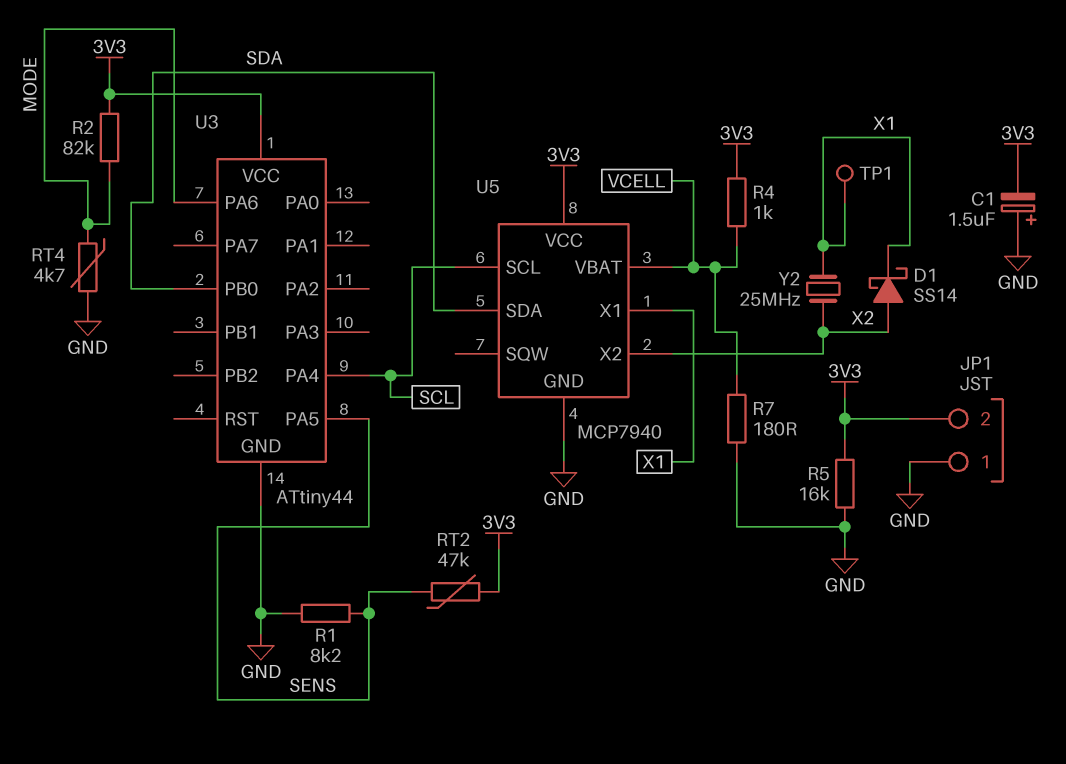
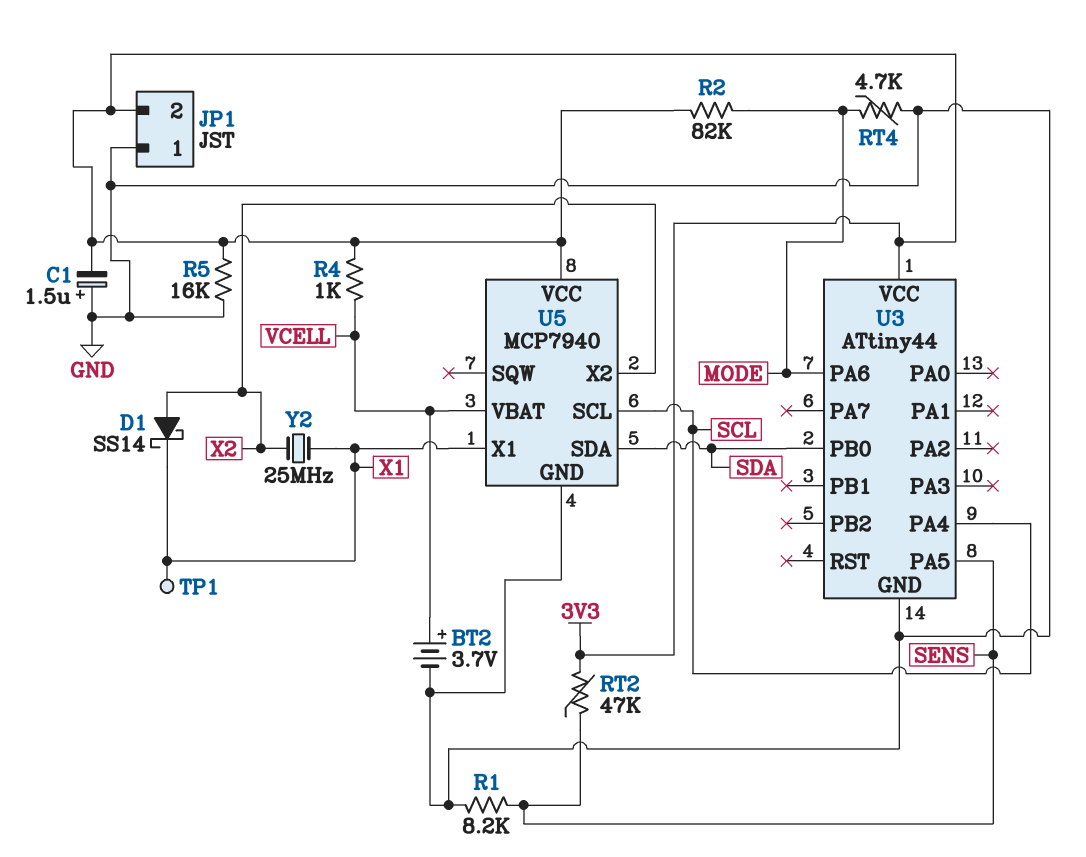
BT2: none -> 3.7V (plus VCELL, minus GND)
R7: 180 (GND, VCELL) -> none

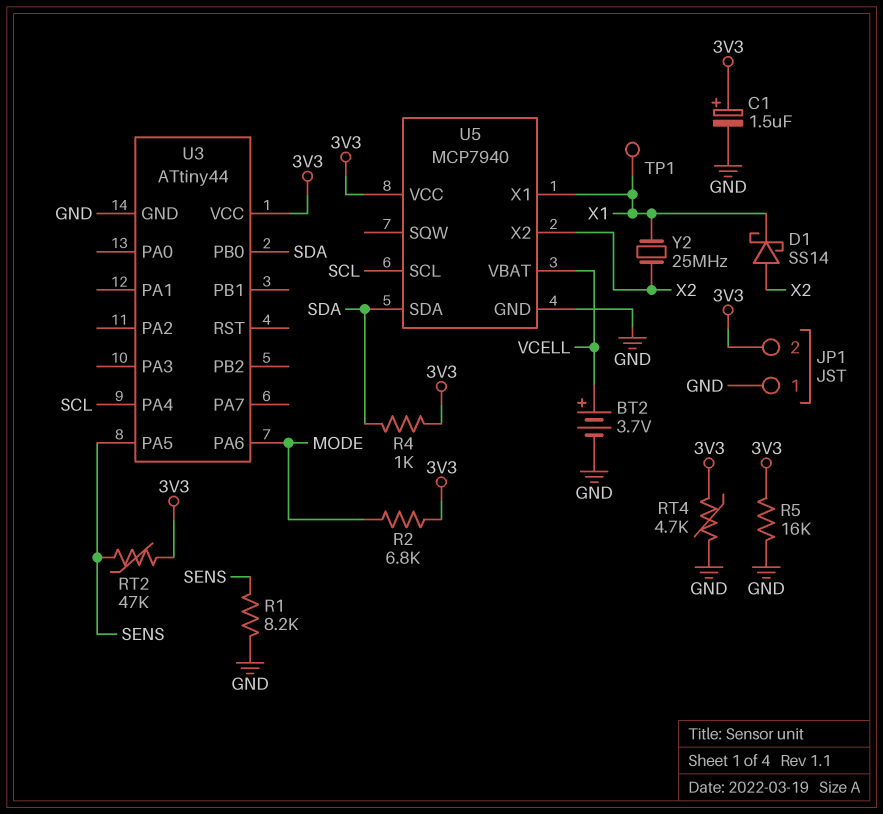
C1: 1.5uF (plus GND, minus 3V3) -> 1.5uF (plus 3V3, minus GND)
R2: 82k (3V3, MODE) -> 6.8k (3V3, MODE)
R4: 1k (3V3, VCELL) -> 1k (3V3, SDA)
RT4: 4.7k (GND, MODE) -> 4.7k (3V3, GND)

